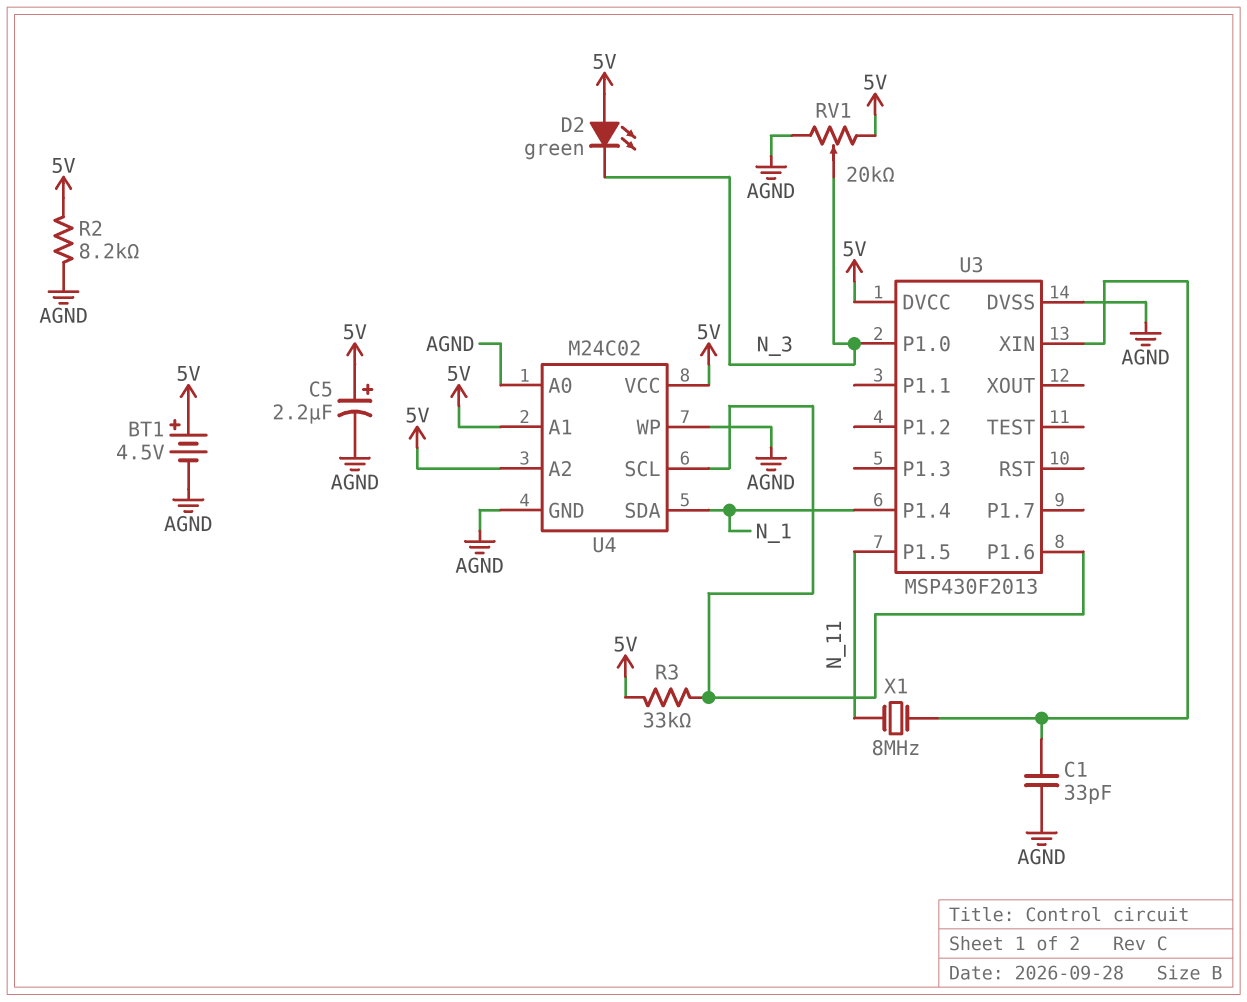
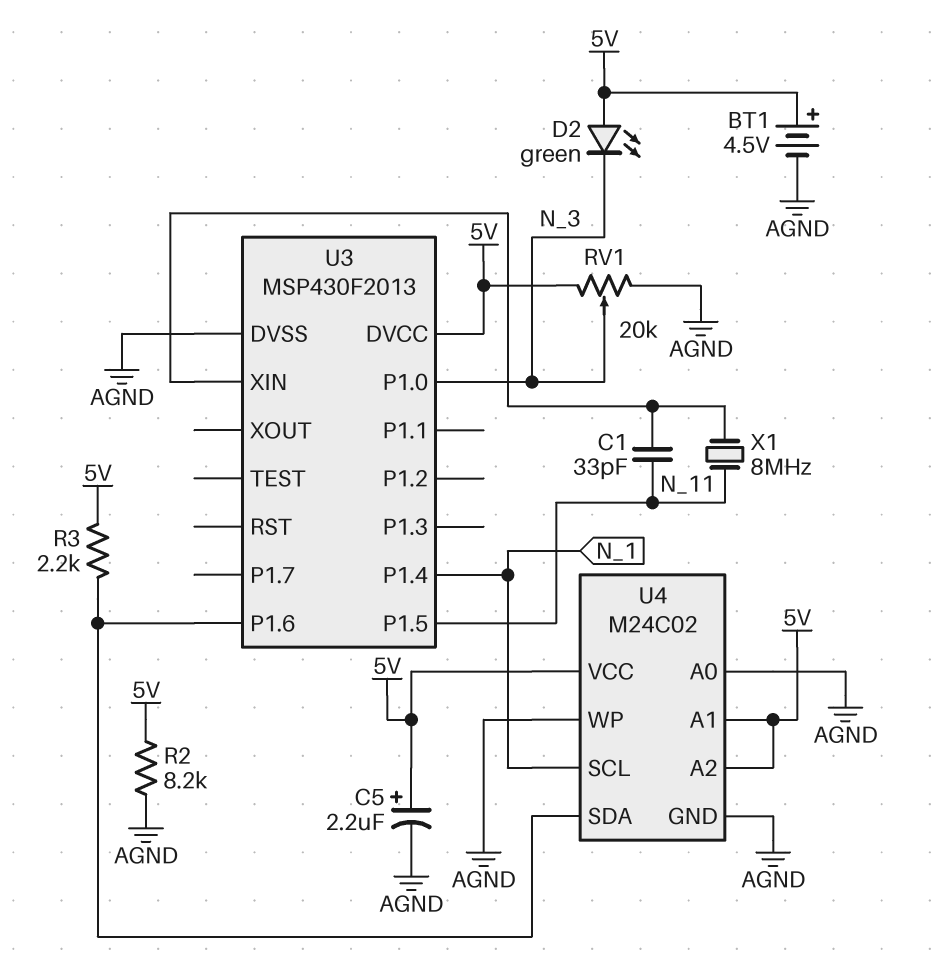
C1: 33pF (AGND, U3/XIN) -> 33pF (N_11, U3/XIN)
R3: 33k (5V, U3/P1.6) -> 2.2k (5V, U3/P1.6)
U4 pin SCL: U3/P1.6 -> N_1
U4 pin SDA: N_1 -> U3/P1.6

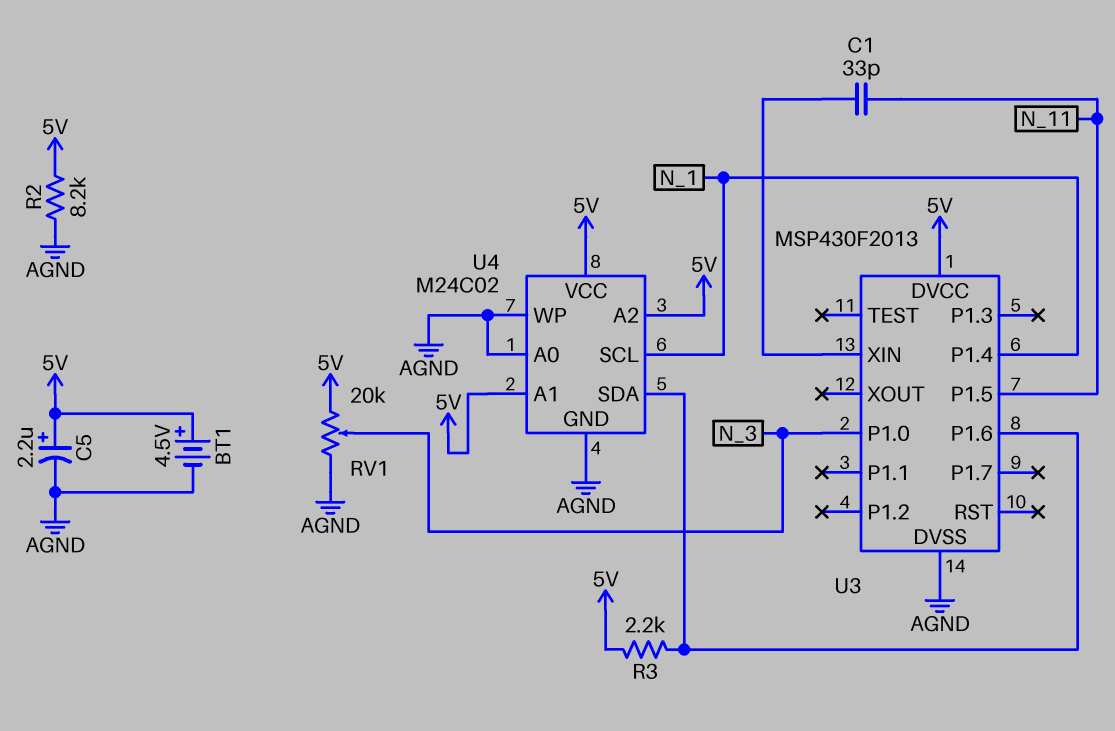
D2: LED green (A 5V, K N_3) -> none
X1: 8MHz (N_11, U3/XIN) -> none

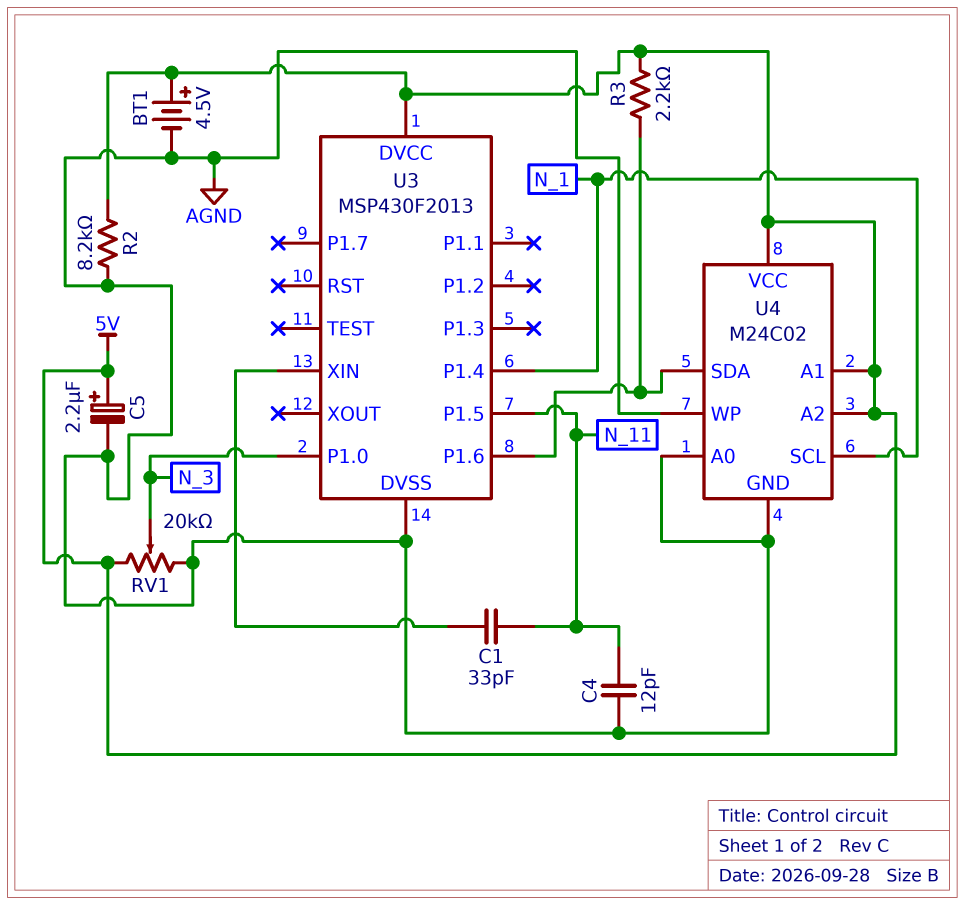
C4: none -> 12pF (AGND, N_11)

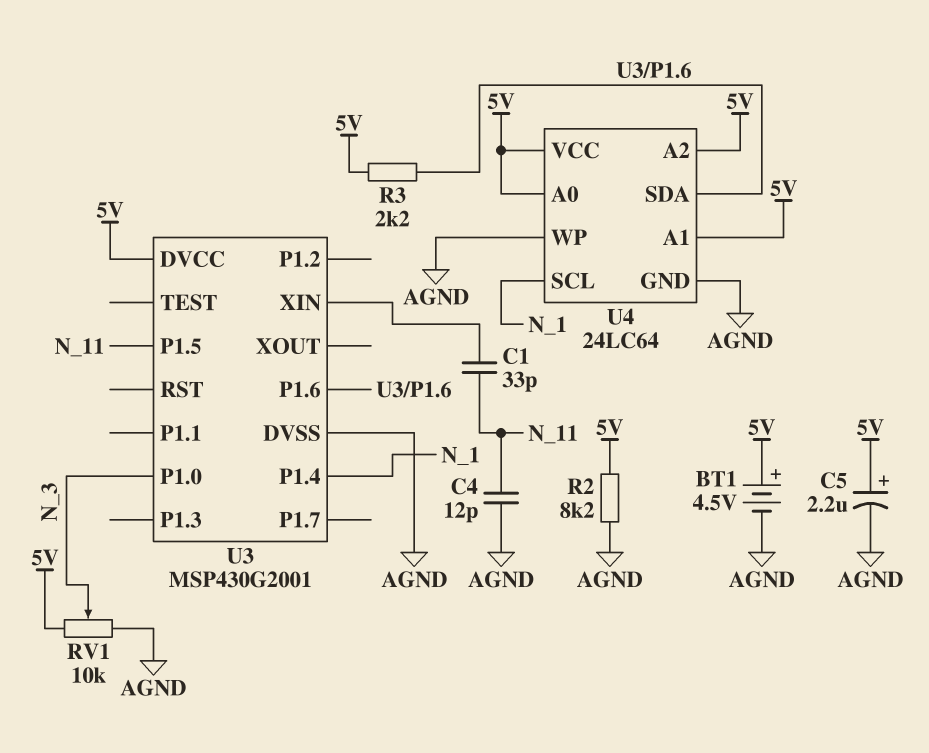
RV1: 20k (5V, AGND, wiper N_3) -> 10k (5V, AGND, wiper N_3)
U3: MSP430F2013 -> MSP430G2001
U4: M24C02 -> 24LC64
U4 pin A0: AGND -> 5V

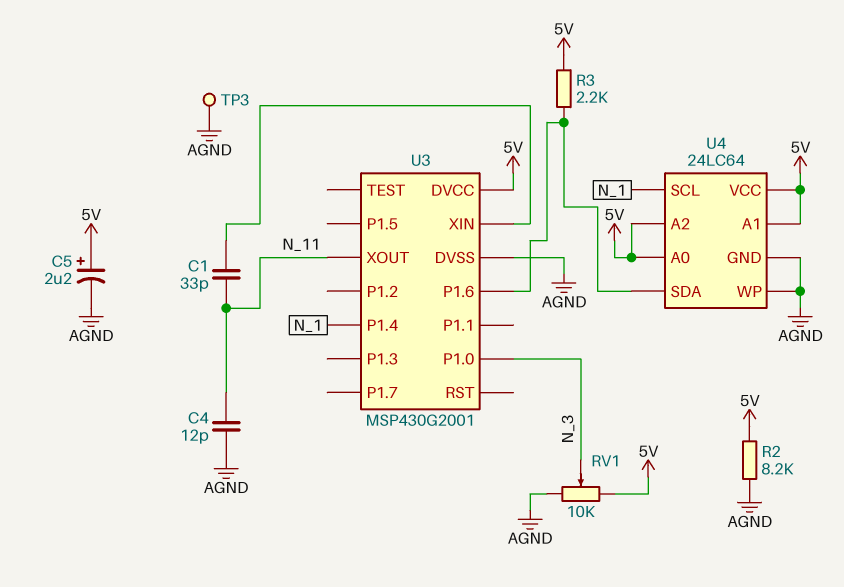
BT1: 4.5V (plus 5V, minus AGND) -> none
TP3: none -> test point (AGND)
U3 pin P1.5: N_11 -> none
U3 pin XOUT: none -> N_11

